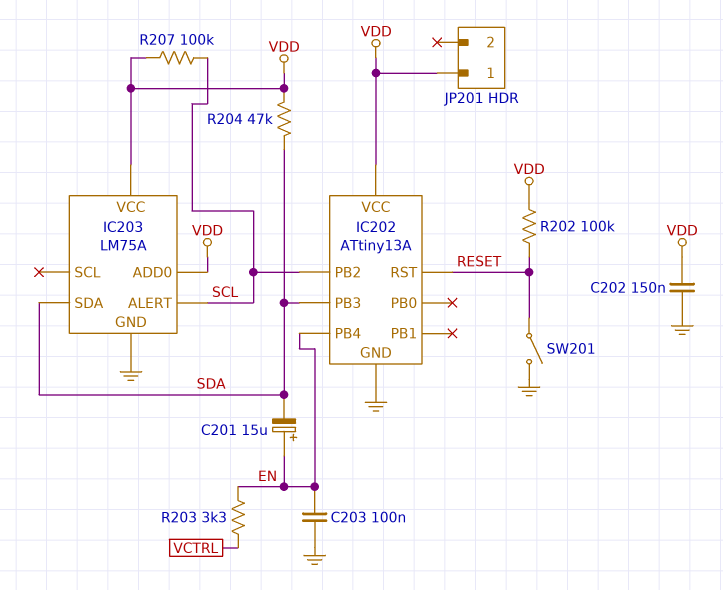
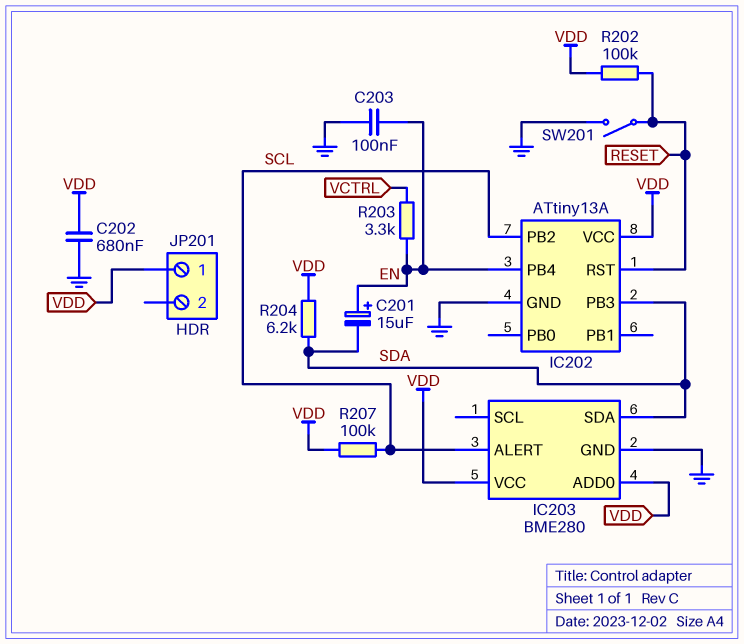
C202: 150nF (GND, VDD) -> 680nF (GND, VDD)
IC203: LM75A -> BME280
R204: 47k (SDA, VDD) -> 6.2k (SDA, VDD)

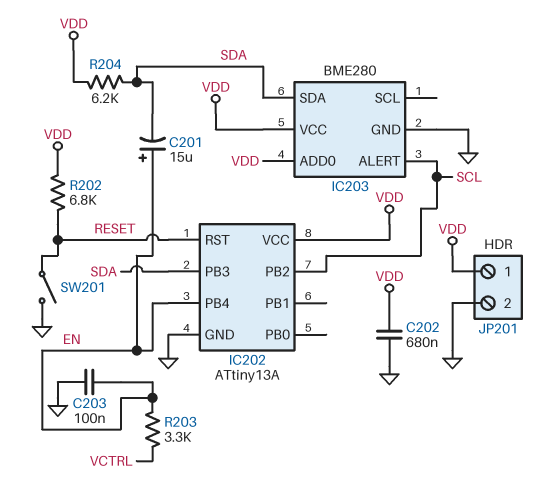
JP201 pin 2: none -> GND
R202: 100k (RESET, VDD) -> 6.8k (RESET, VDD)
R207: 100k (SCL, VDD) -> none

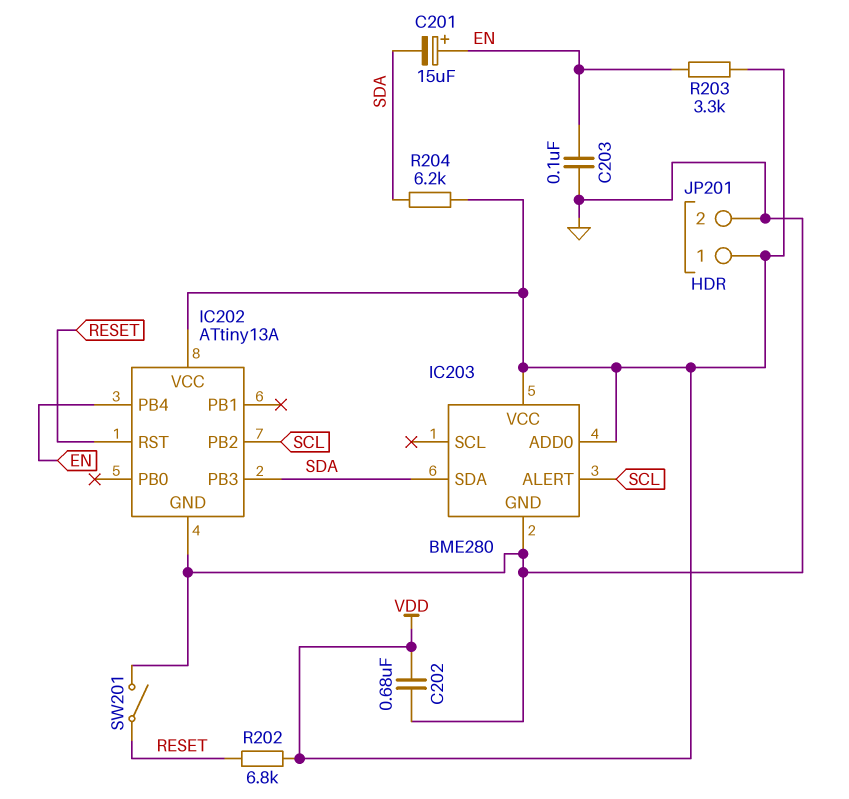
R203: 3.3k (EN, VCTRL) -> 3.3k (EN, VDD)

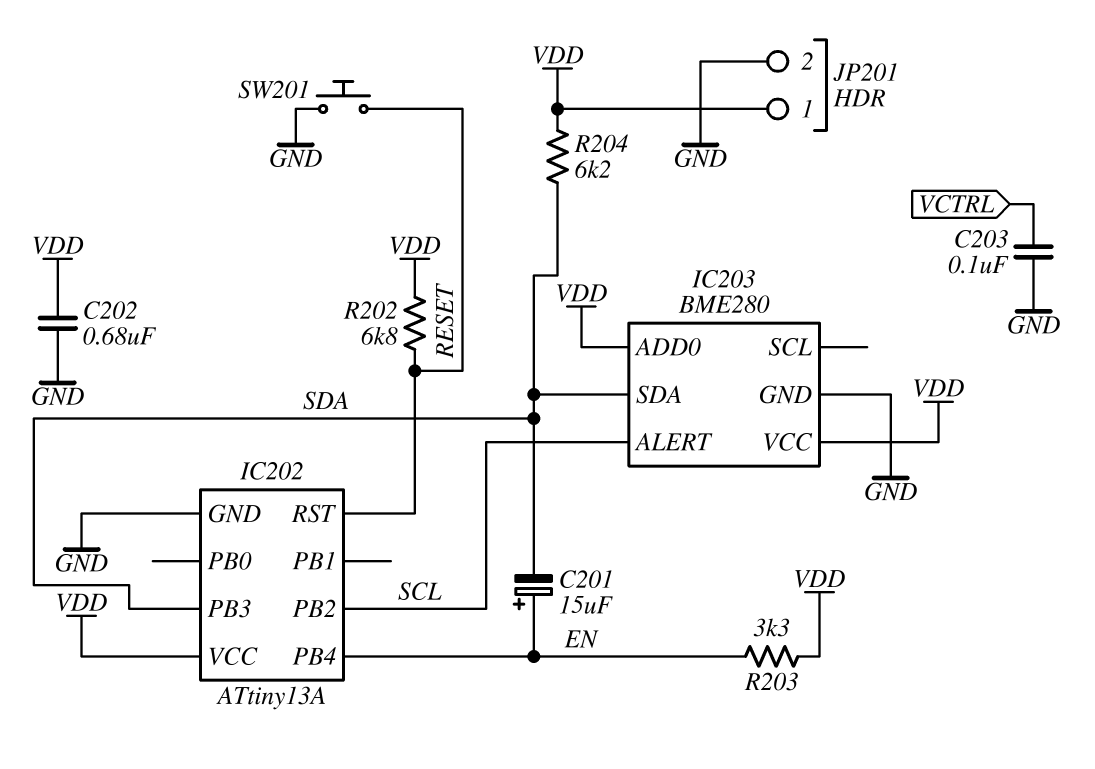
C203: 100nF (EN, GND) -> 100nF (GND, VCTRL)
SW201: switch (GND, RESET) -> button (GND, RESET)

